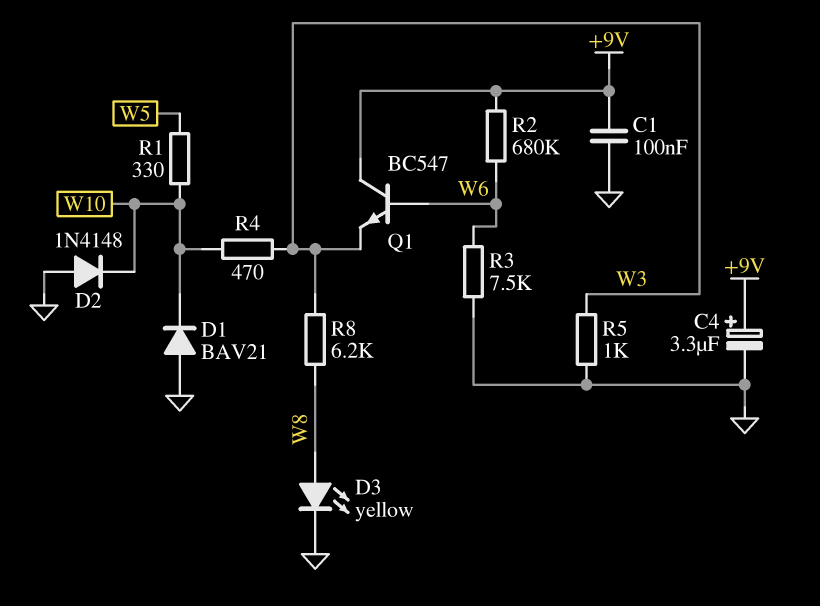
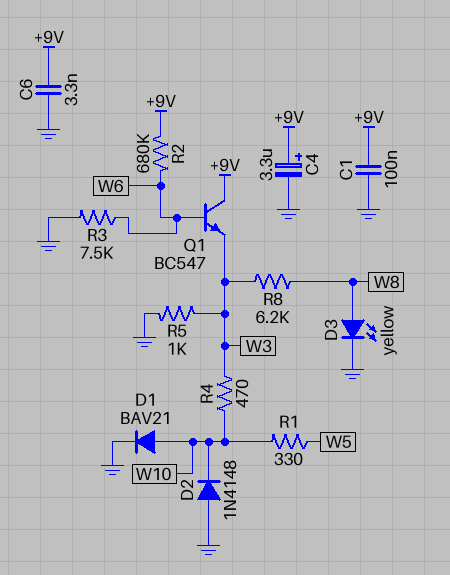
C6: none -> 3.3nF (+9V, GND)
D1: diode BAV21 (A GND, K W10) -> diode BAV21 (A W10, K GND)

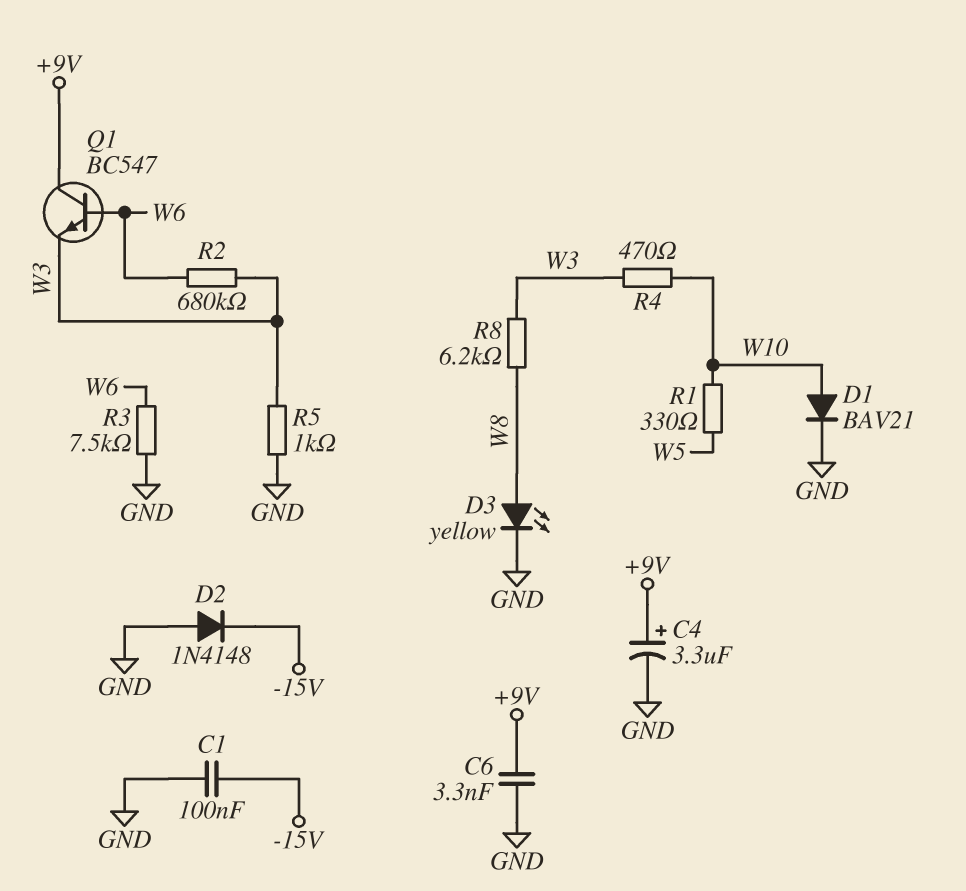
C1: 100nF (+9V, GND) -> 100nF (-15V, GND)
D2: diode 1N4148 (A GND, K W10) -> diode 1N4148 (A GND, K -15V)
R2: 680k (+9V, W6) -> 680k (W3, W6)

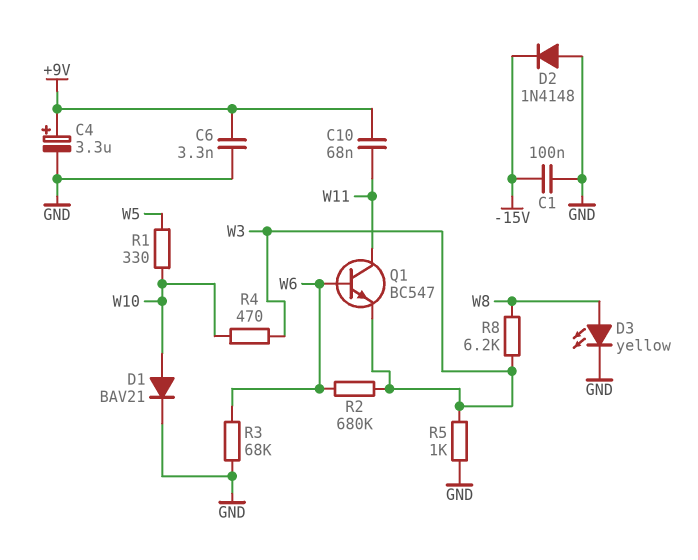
C10: none -> 68nF (+9V, W11)
Q1: NPN BC547 (B W6, C +9V, E W3) -> NPN BC547 (B W6, C W11, E W3)
R3: 7.5k (GND, W6) -> 68k (GND, W6)

